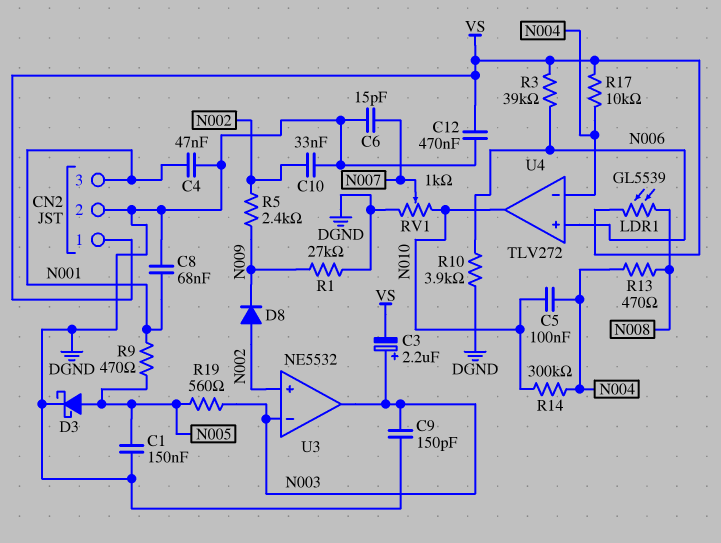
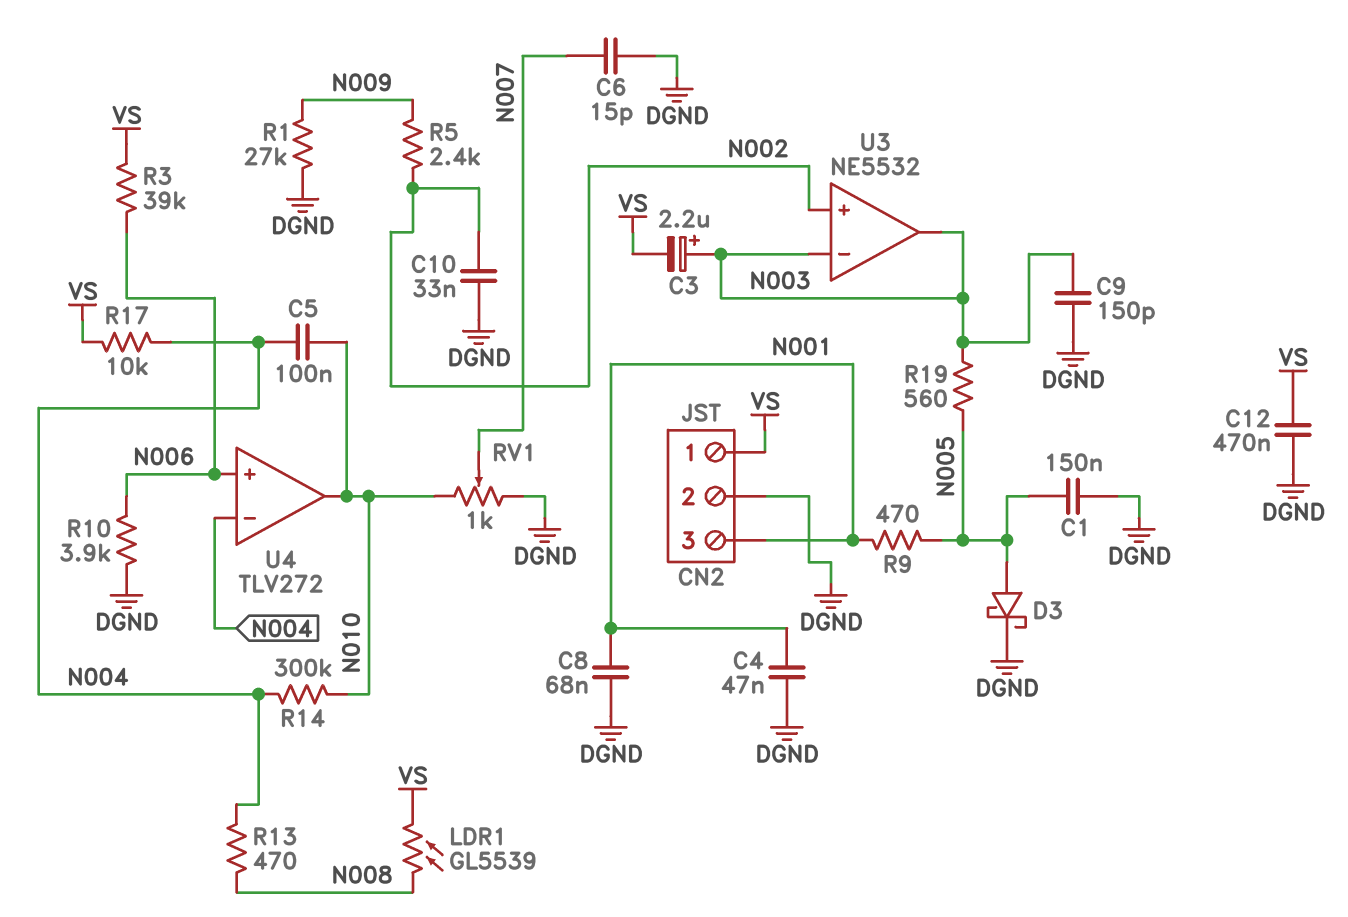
D8: diode (A N002, K N009) -> none

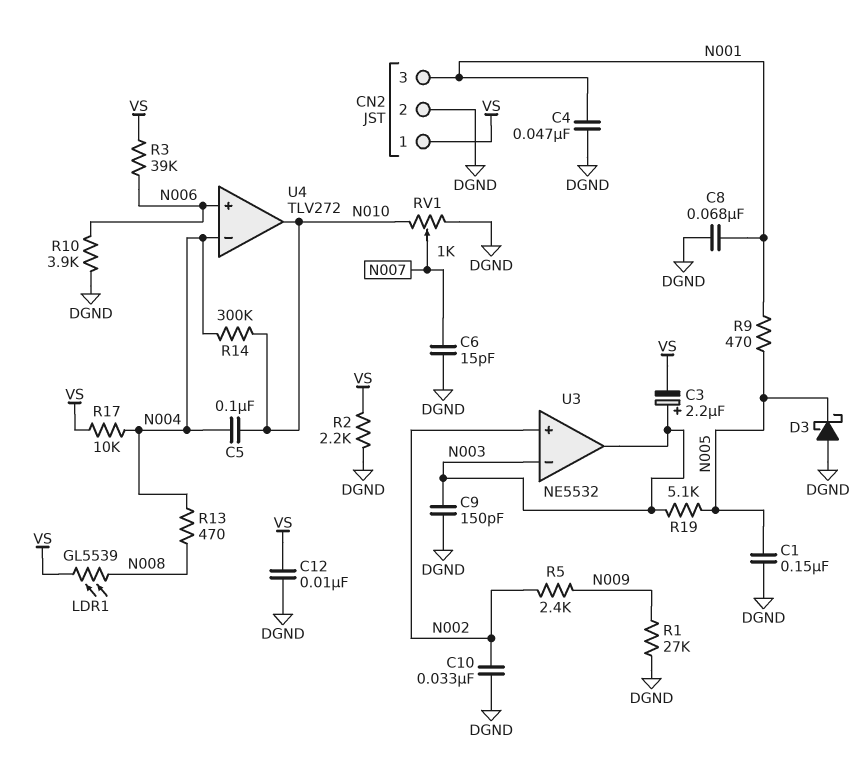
C12: 470nF (DGND, VS) -> 10nF (DGND, VS)
D3: schottky (A N005, K DGND) -> schottky (A DGND, K N005)
R2: none -> 2.2k (DGND, VS)
R19: 560 (N003, N005) -> 5.1k (N003, N005)

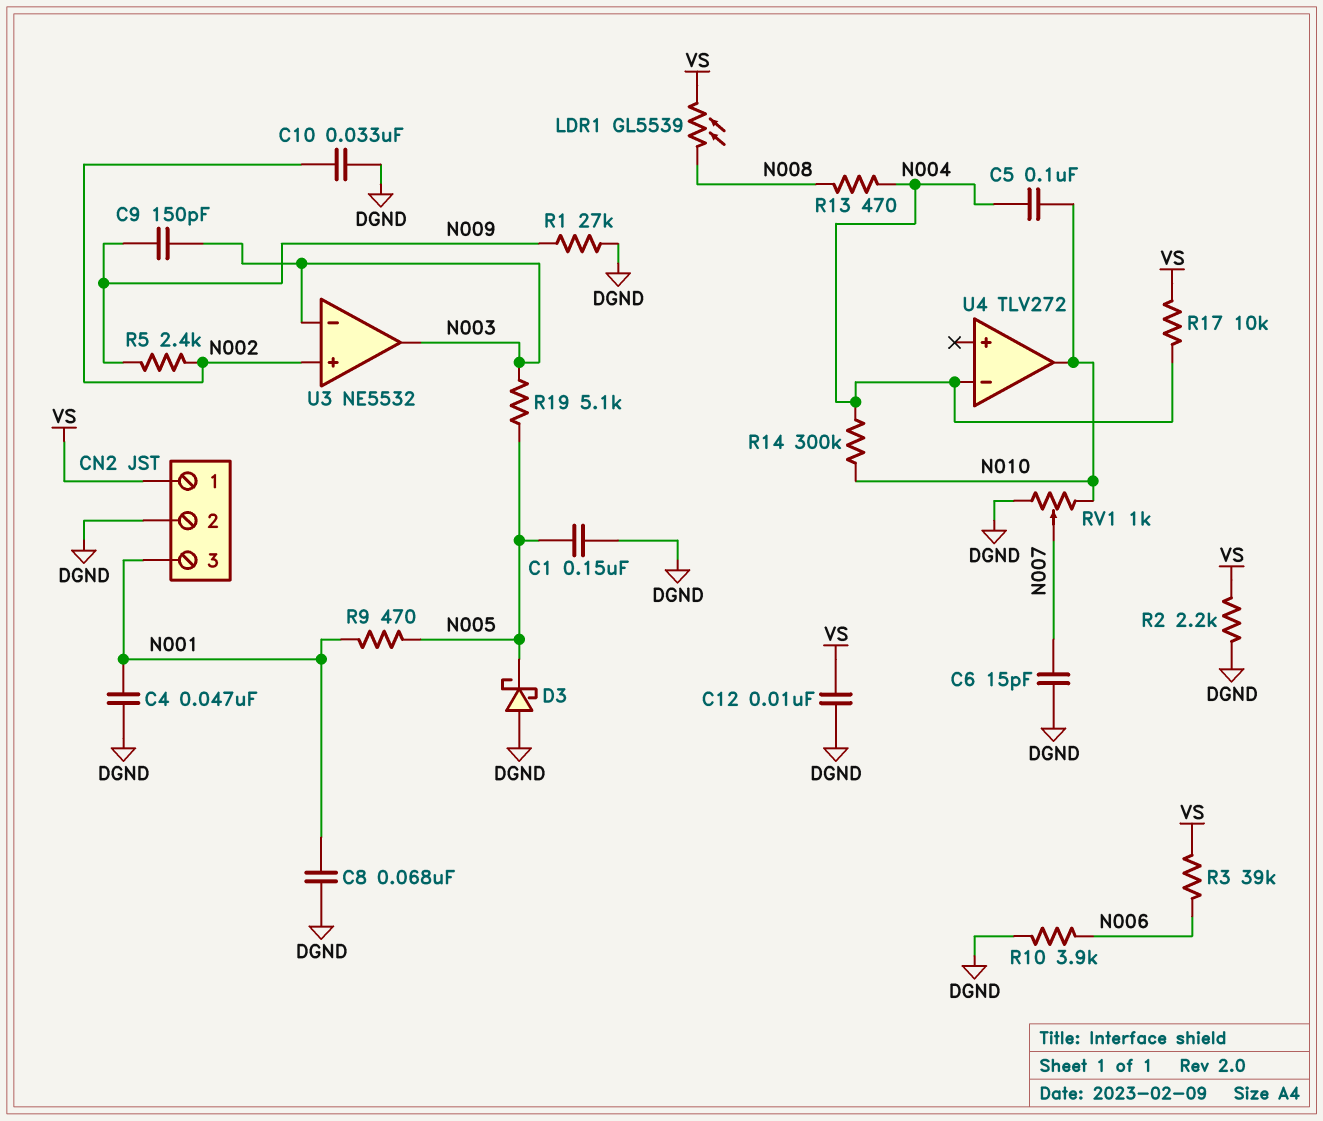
C3: 2.2uF (plus N003, minus VS) -> none
C9: 150pF (DGND, N003) -> 150pF (N003, N009)
U4 pin in+: N006 -> none

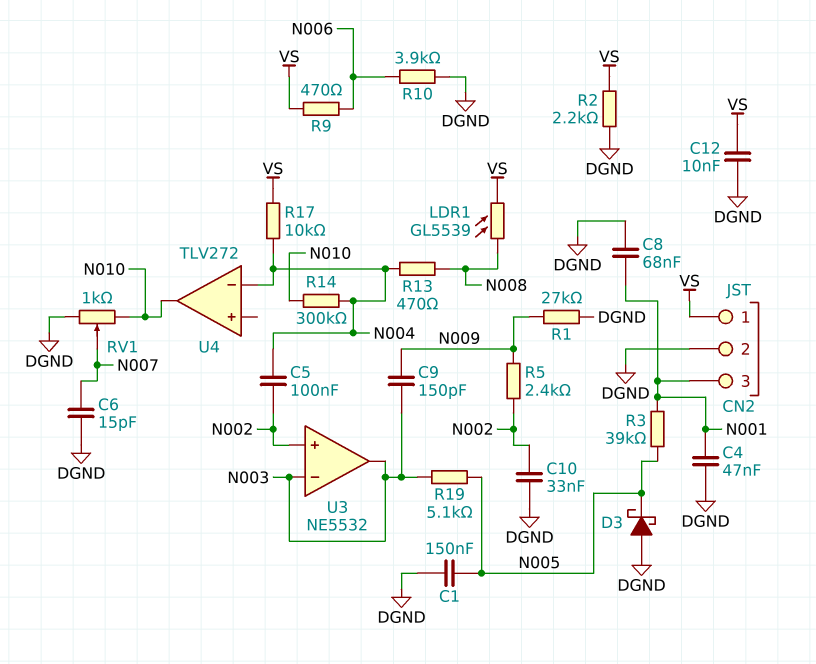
C5: 100nF (N004, N010) -> 100nF (N002, N004)
R3: 39k (N006, VS) -> 39k (N001, N005)
R9: 470 (N001, N005) -> 470 (N006, VS)

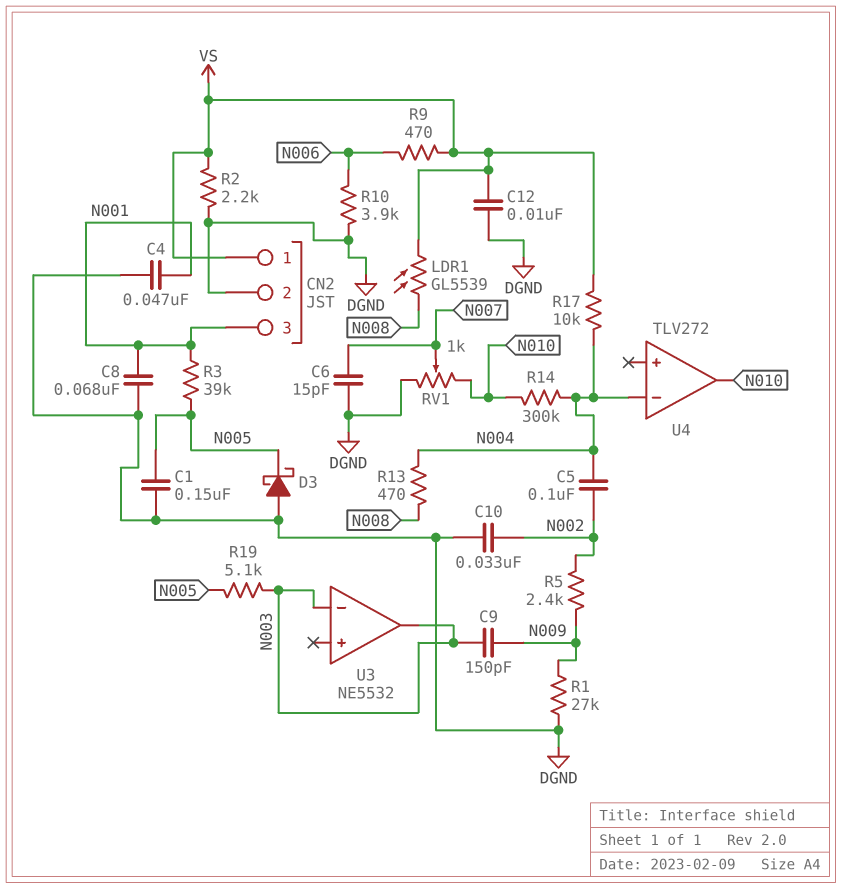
U3 pin in+: N002 -> none

